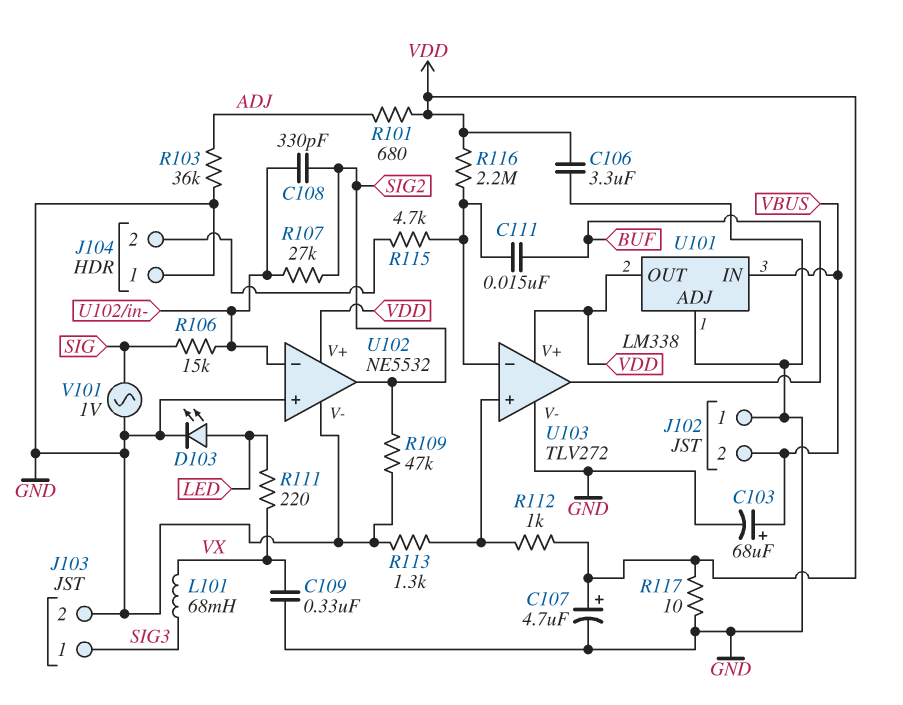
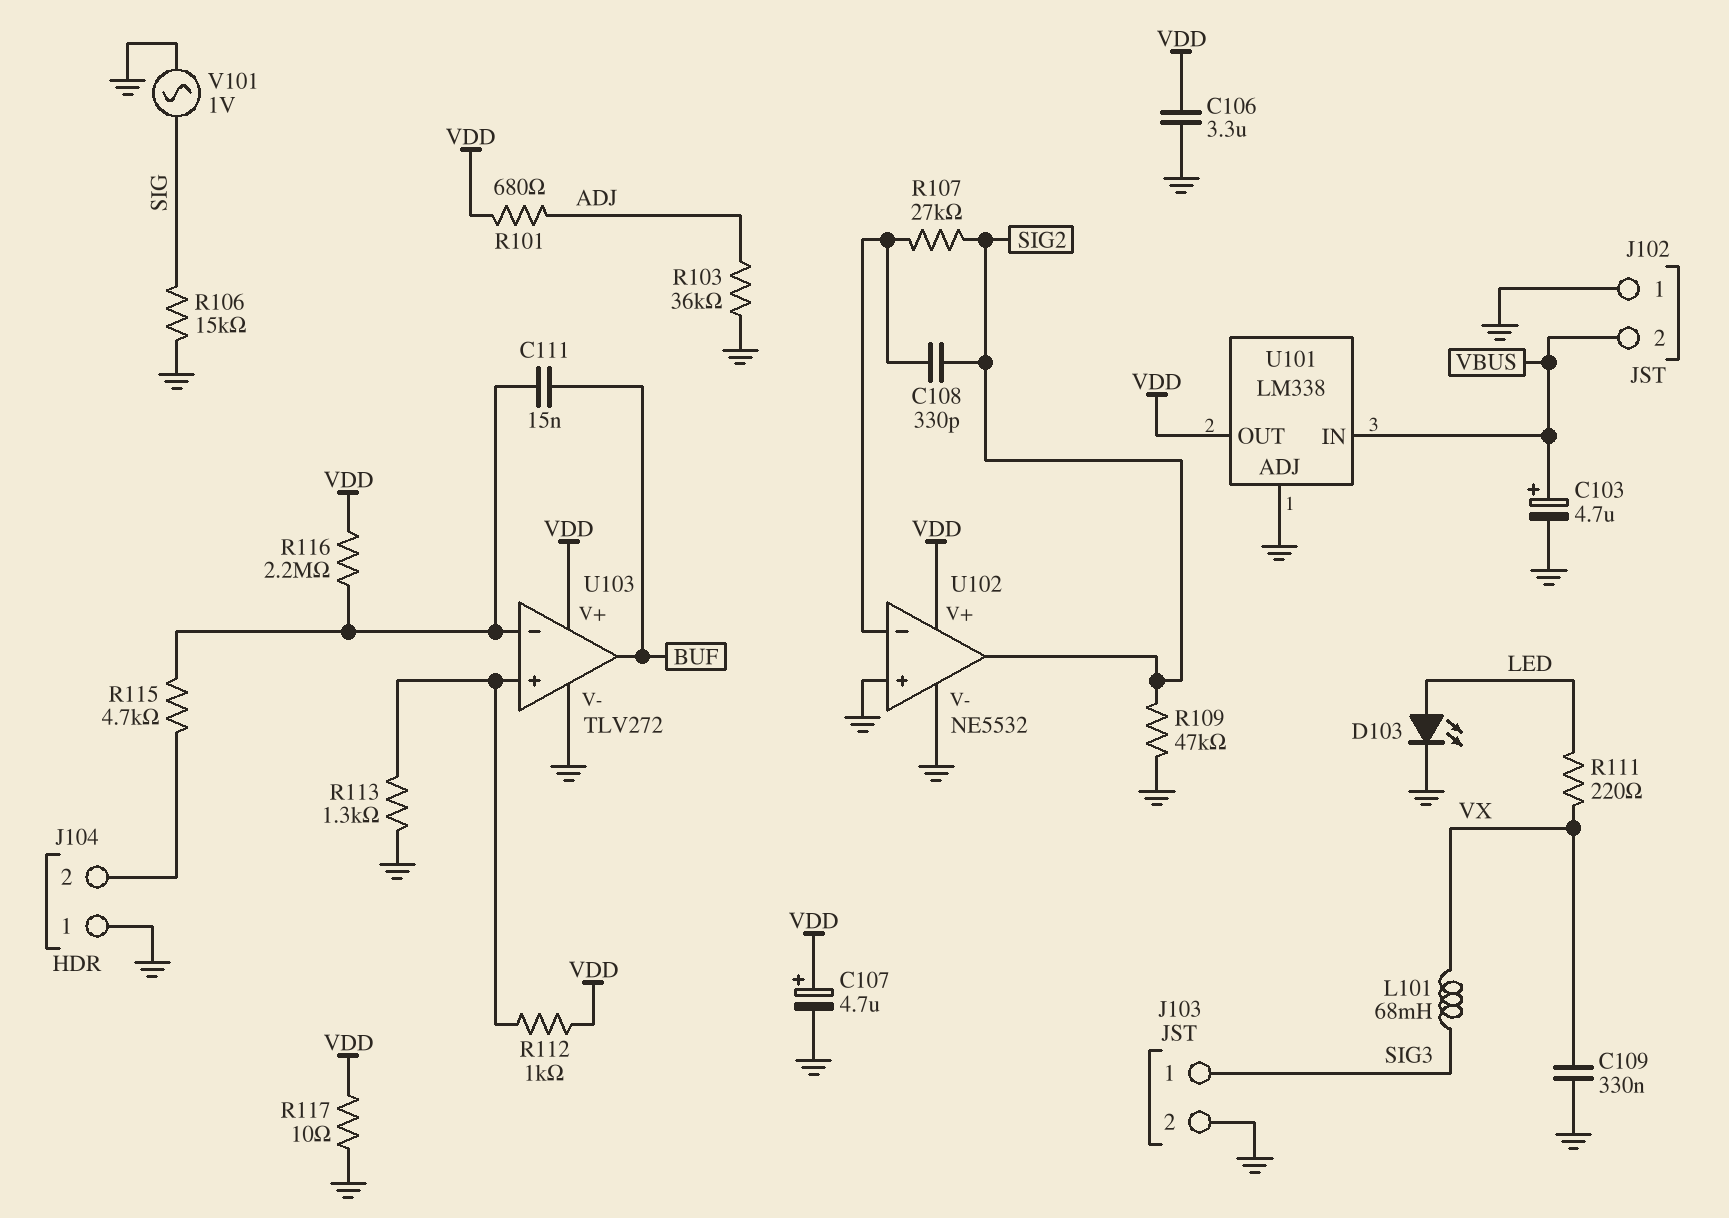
C103: 68uF (plus VBUS, minus GND) -> 4.7uF (plus VBUS, minus GND)
R106: 15k (SIG, U102/in-) -> 15k (GND, SIG)

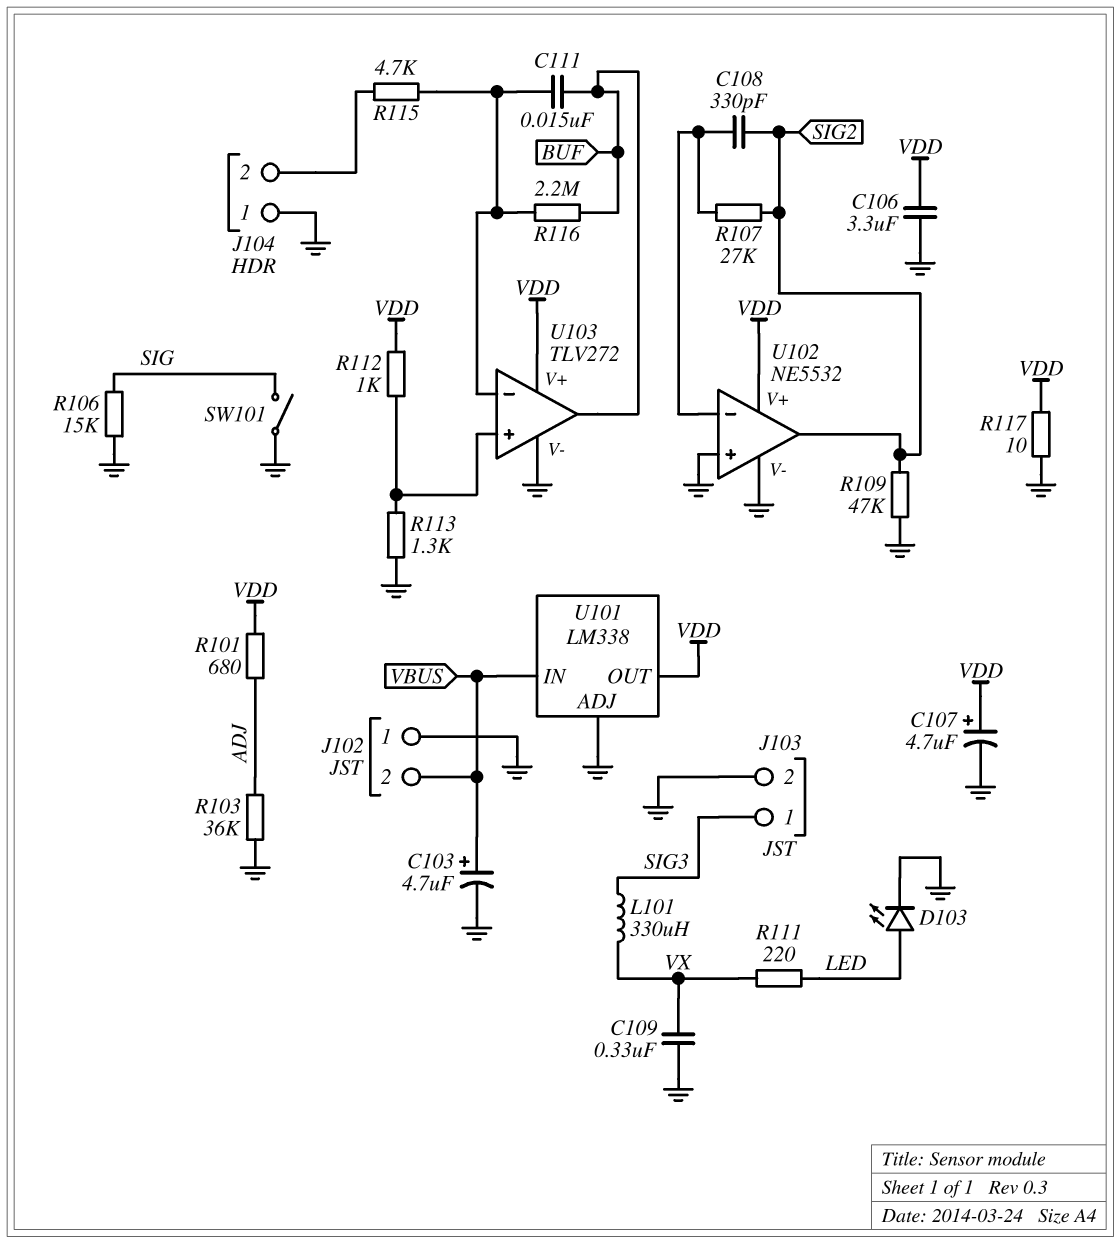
L101: 68mH (SIG3, VX) -> 330uH (SIG3, VX)
R116: 2.2M (U103/in-, VDD) -> 2.2M (BUF, U103/in-)
SW101: none -> switch (GND, SIG)
V101: AC 1V (GND, SIG) -> none

